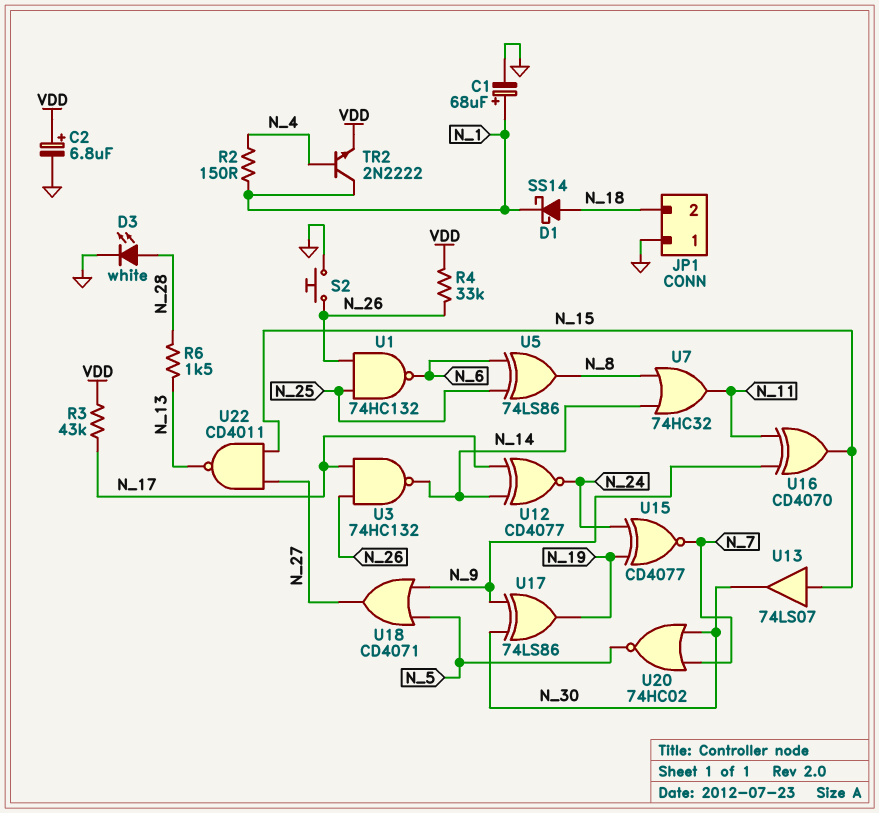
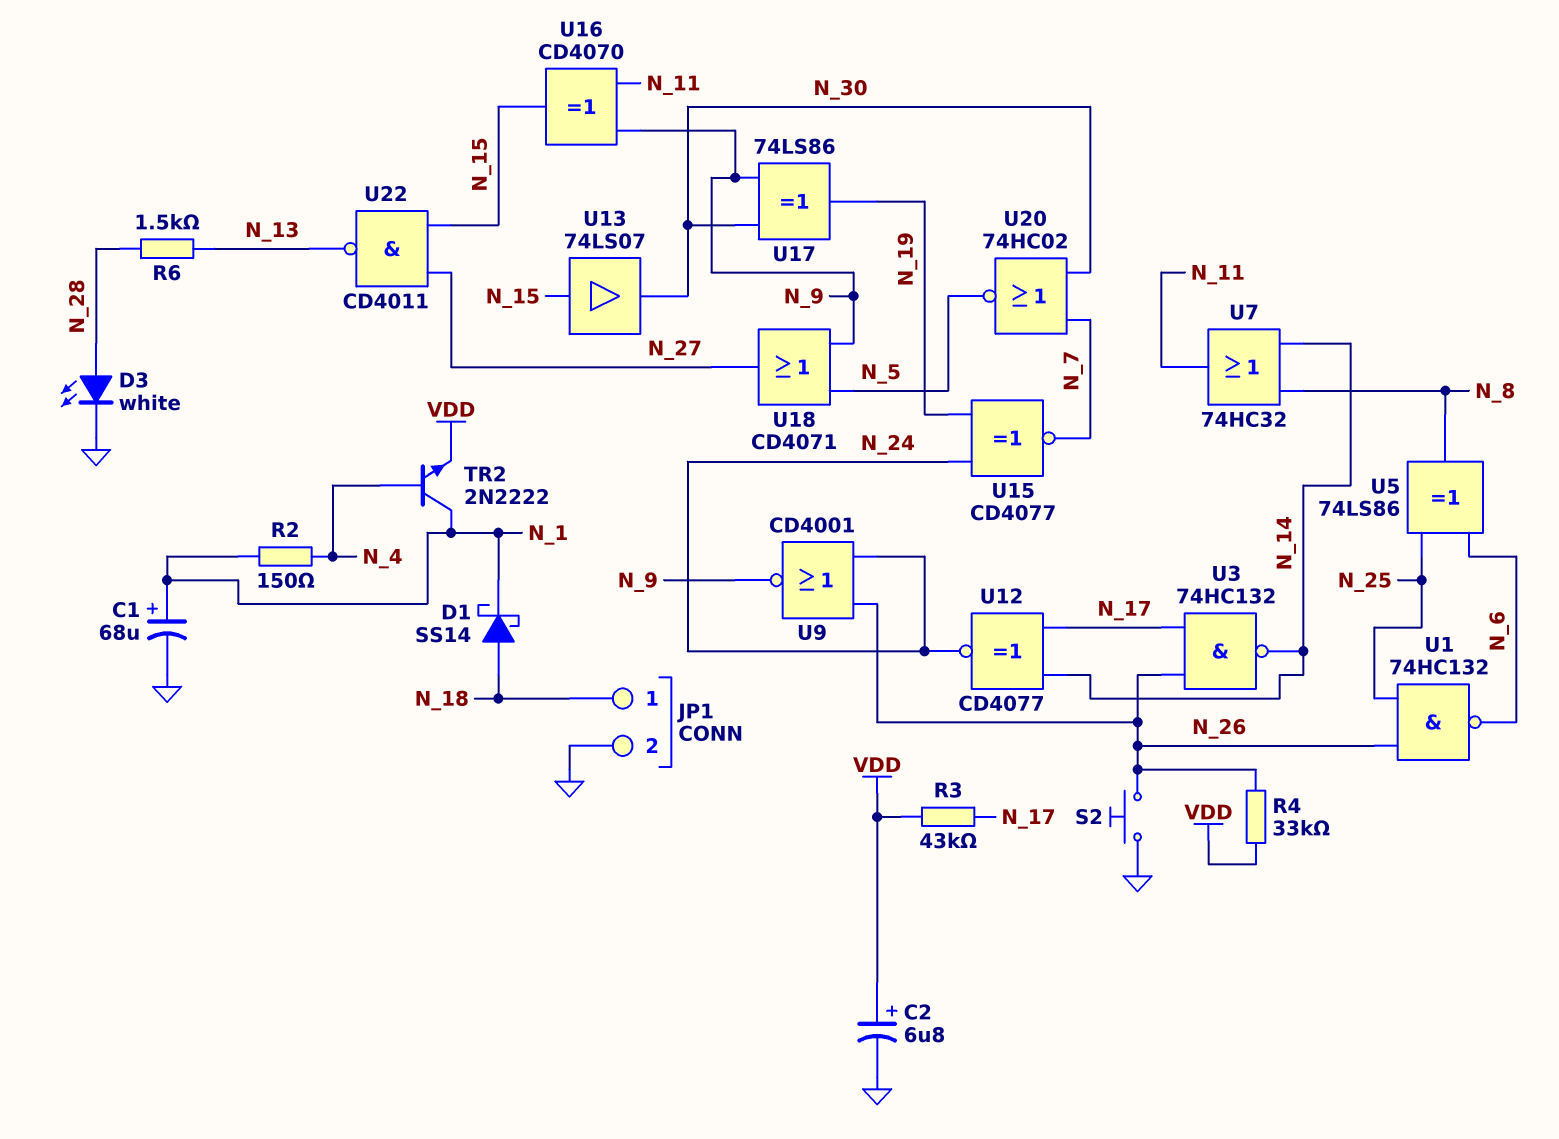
JP1 pin 1: GND -> N_18
JP1 pin 2: N_18 -> GND
U9: none -> NOR CD4001 (in N_24, in N_26, out N_9)

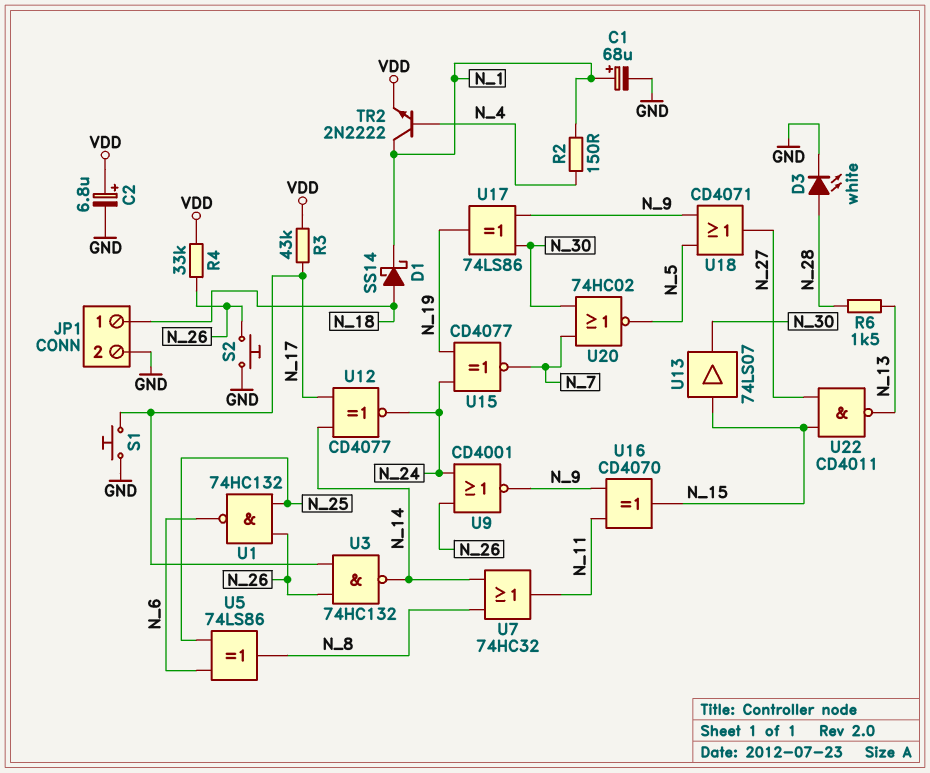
S1: none -> button (GND, N_17)

